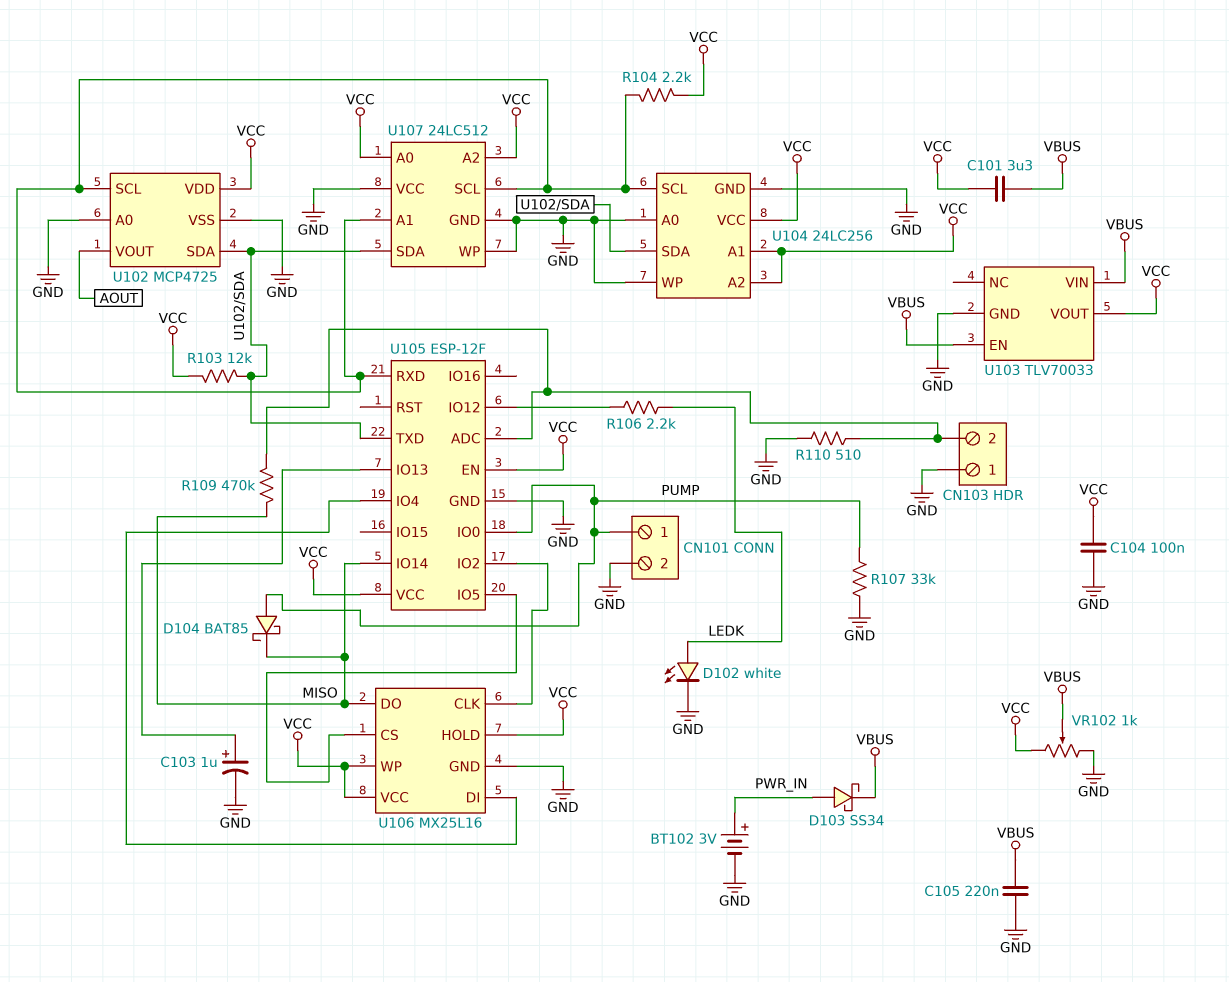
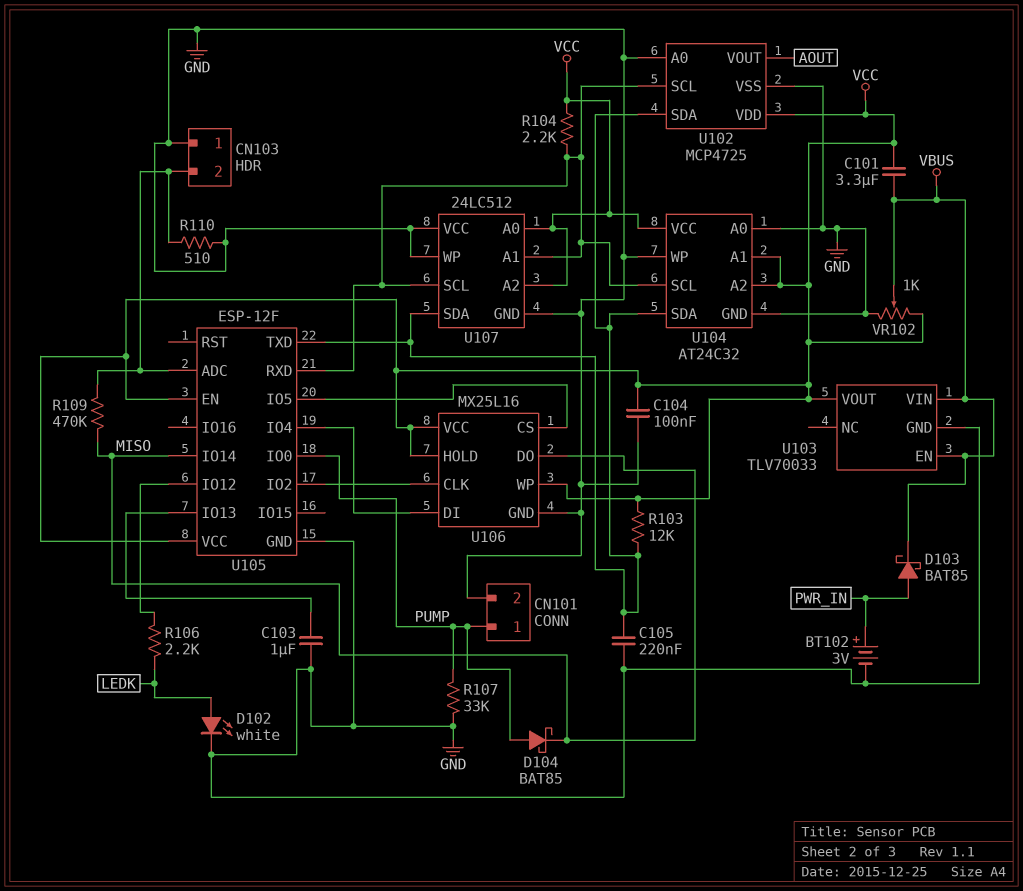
C103: 1uF (plus U105/IO13, minus GND) -> 1uF (GND, U105/IO13)
C105: 220nF (GND, VBUS) -> 220nF (GND, U102/SDA)
D103: schottky SS34 (A PWR_IN, K VBUS) -> schottky BAT85 (A PWR_IN, K VBUS)
U104: 24LC256 -> AT24C32

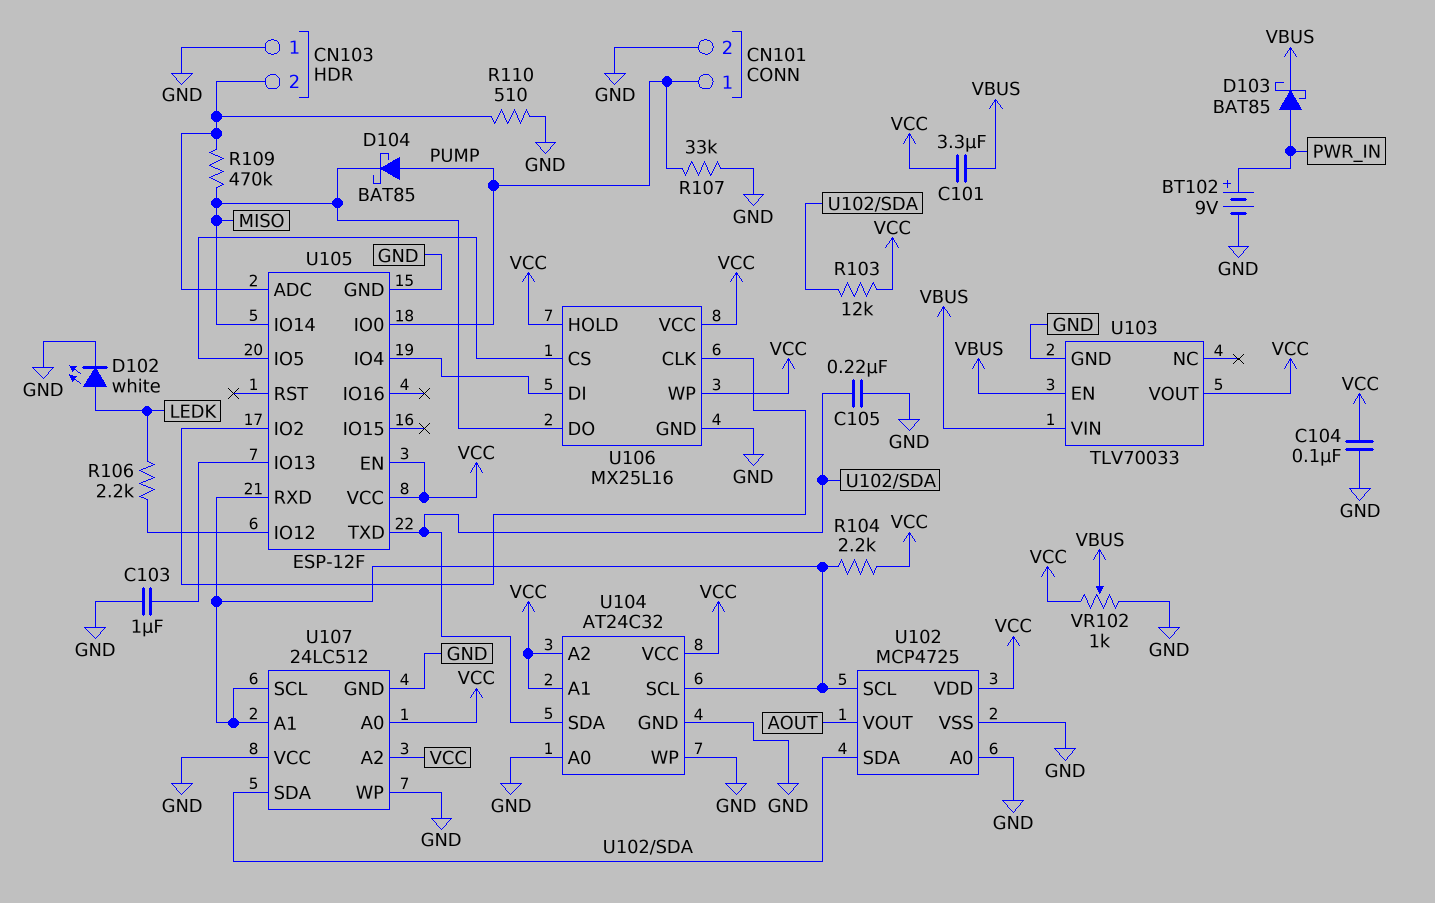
BT102: 3V (plus PWR_IN, minus GND) -> 9V (plus PWR_IN, minus GND)

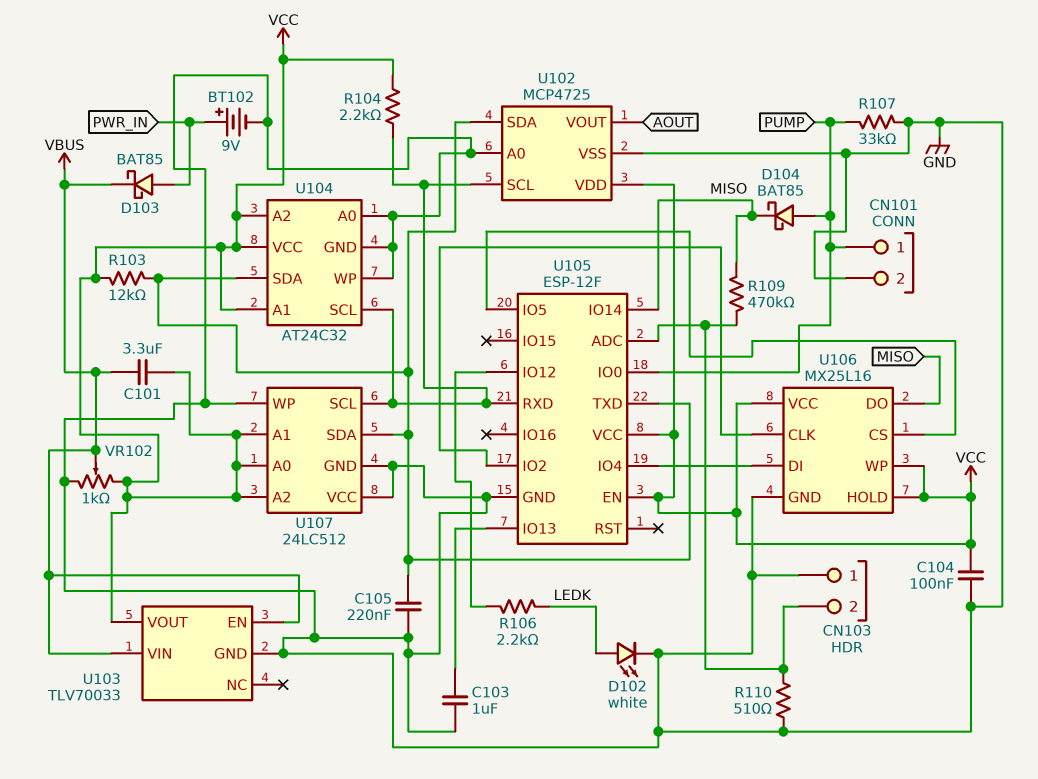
U107 pin A1: U102/SCL -> VCC

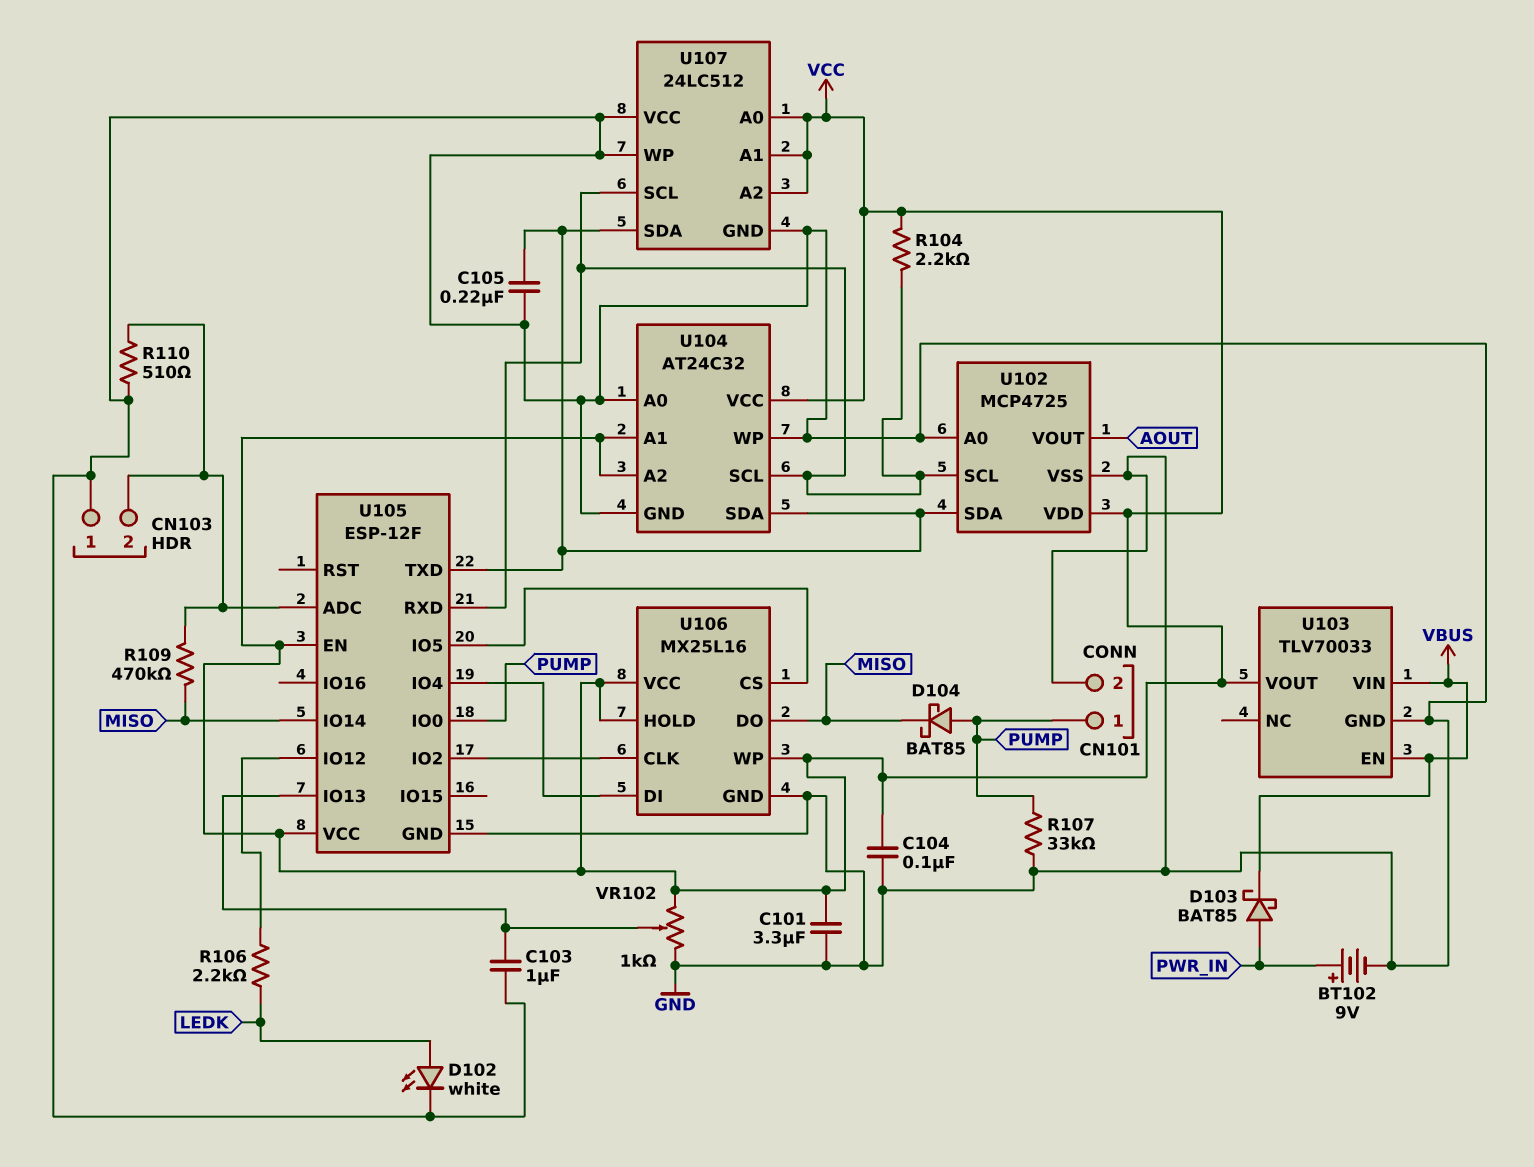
C101: 3.3uF (VBUS, VCC) -> 3.3uF (GND, VCC)
R103: 12k (U102/SDA, VCC) -> none
VR102: 1k (GND, VCC, wiper VBUS) -> 1k (GND, VCC, wiper U105/IO13)

